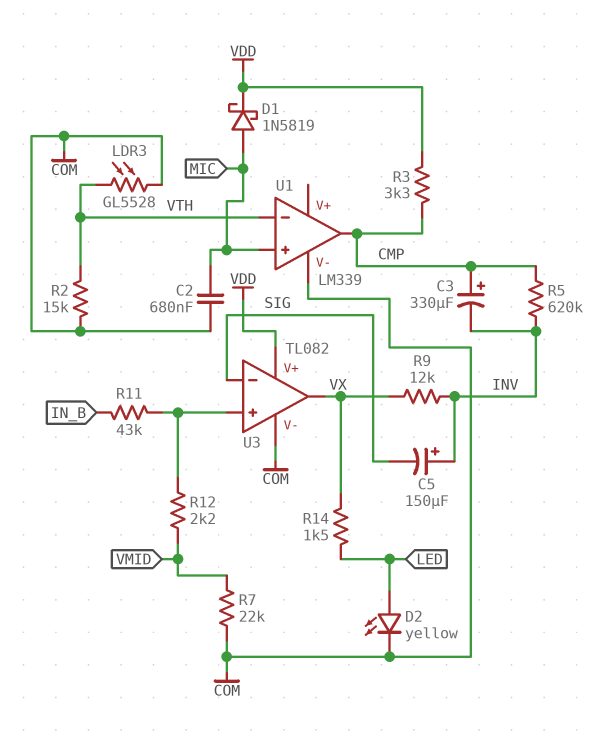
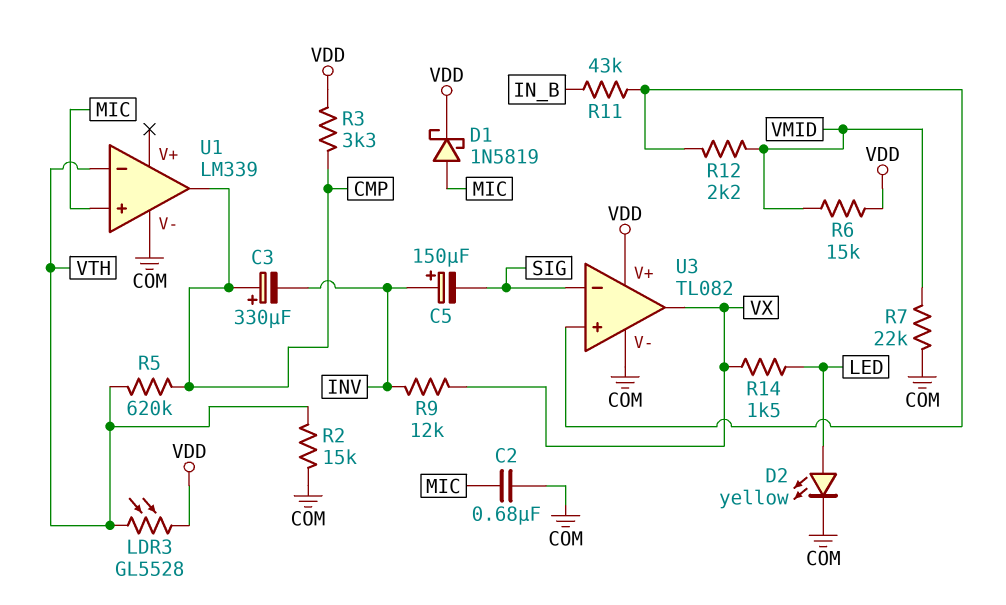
LDR3: GL5528 (COM, VTH) -> GL5528 (VDD, VTH)
R5: 620k (CMP, INV) -> 620k (CMP, VTH)
R6: none -> 15k (VDD, VMID)

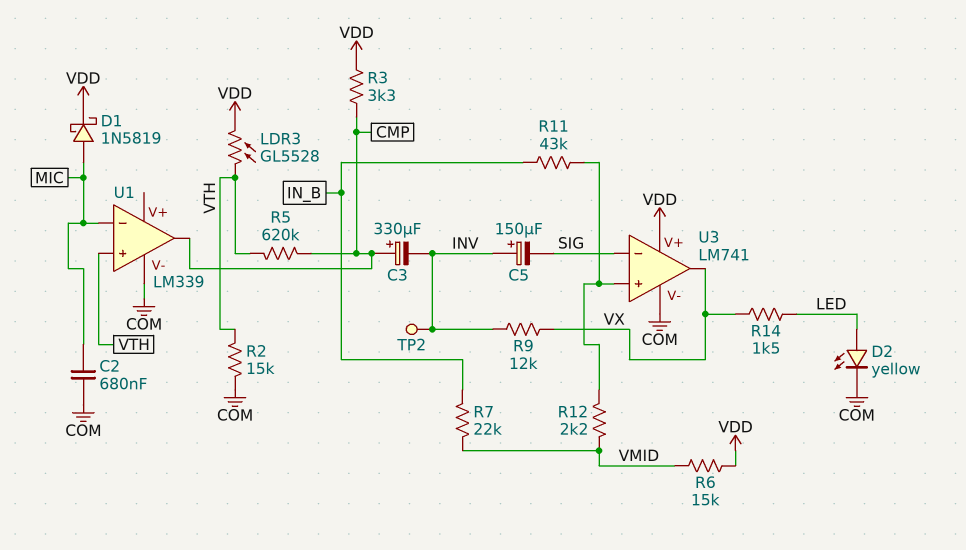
R7: 22k (COM, VMID) -> 22k (IN_B, VMID)
TP2: none -> test point (INV)
U1 pin in+: MIC -> VTH
U1 pin in-: VTH -> MIC
U3: TL082 -> LM741

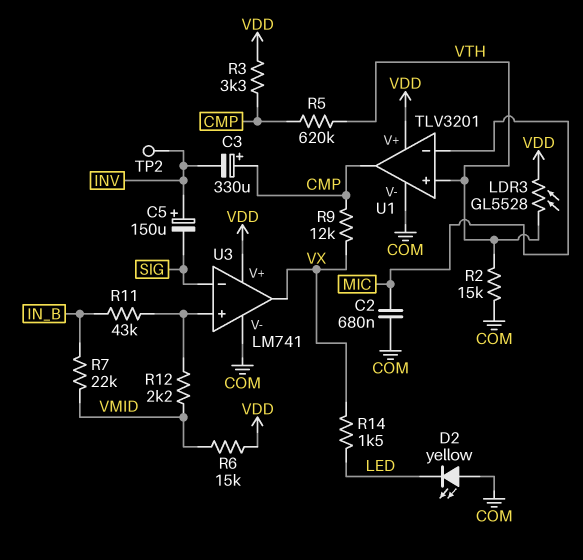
D1: schottky 1N5819 (A MIC, K VDD) -> none
D2: LED yellow (A LED, K COM) -> LED yellow (A COM, K LED)
R9: 12k (INV, VX) -> 12k (CMP, VX)
U1: LM339 -> TLV3201
U1 pin V+: none -> VDD

